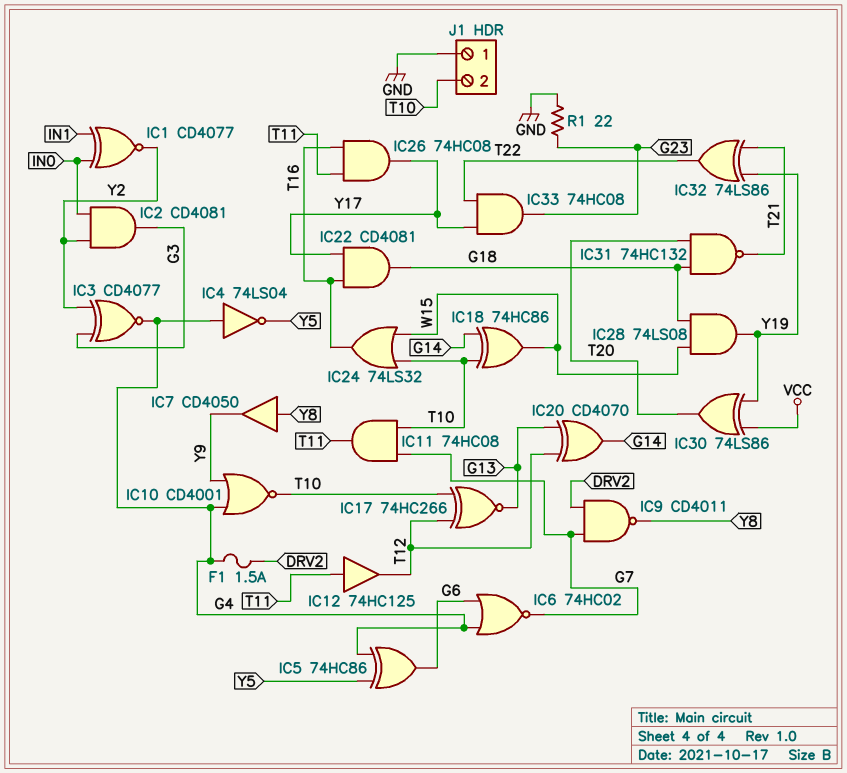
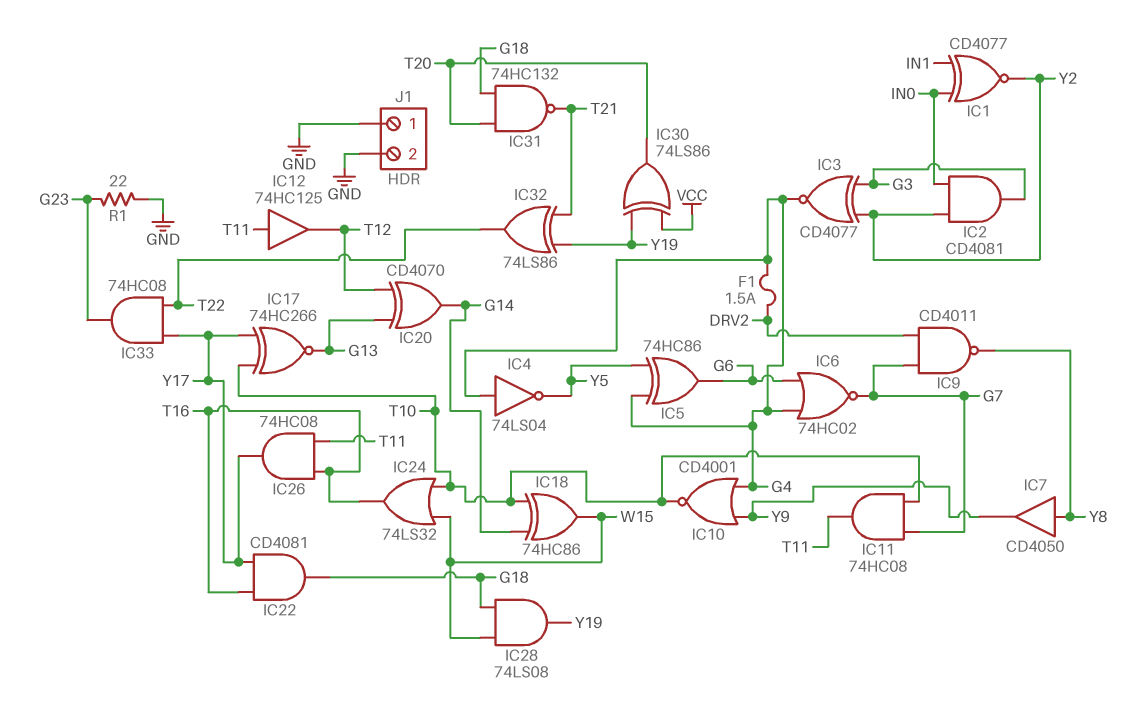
IC17: XNOR 74HC266 (in T10, in T12, out G13) -> XNOR 74HC266 (in T10, in Y17, out G13)
J1 pin 2: T10 -> GND

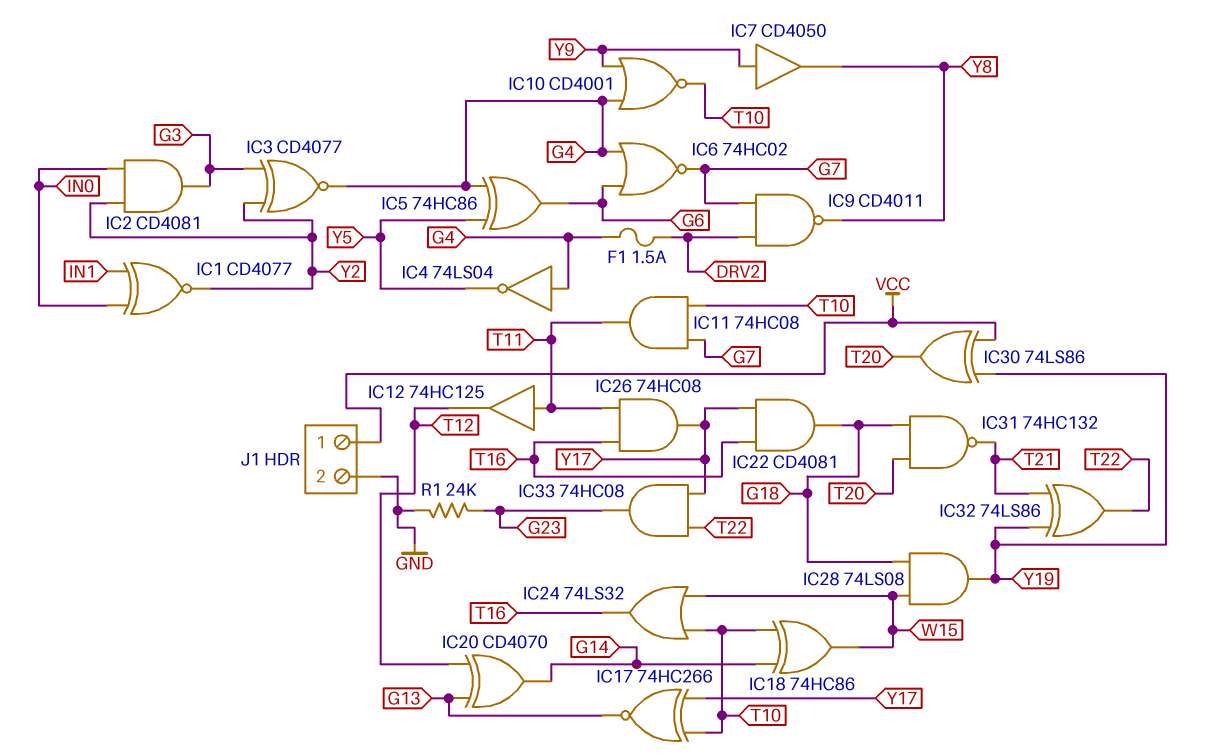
IC7: buffer CD4050 (in Y8, out Y9) -> buffer CD4050 (in Y9, out Y8)
J1 pin 1: GND -> VCC
R1: 22 (G23, GND) -> 24k (G23, GND)

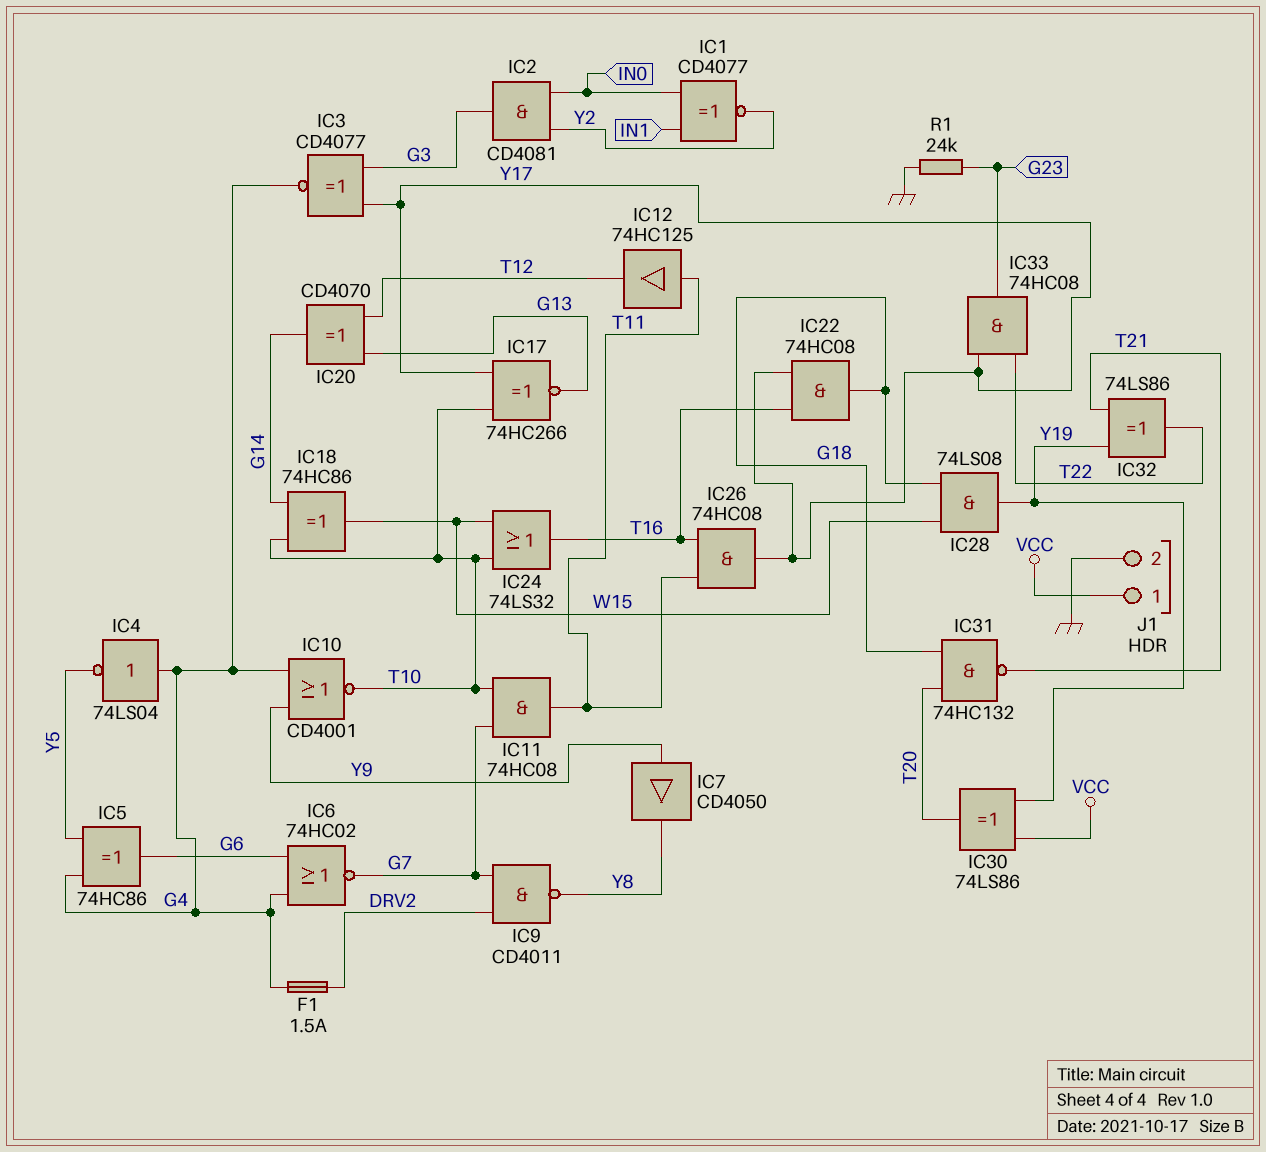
IC3: XNOR CD4077 (in G3, in Y2, out G4) -> XNOR CD4077 (in G3, in Y17, out G4)
IC22: AND CD4081 (in T16, in Y17, out G18) -> AND 74HC08 (in T16, in Y17, out G18)

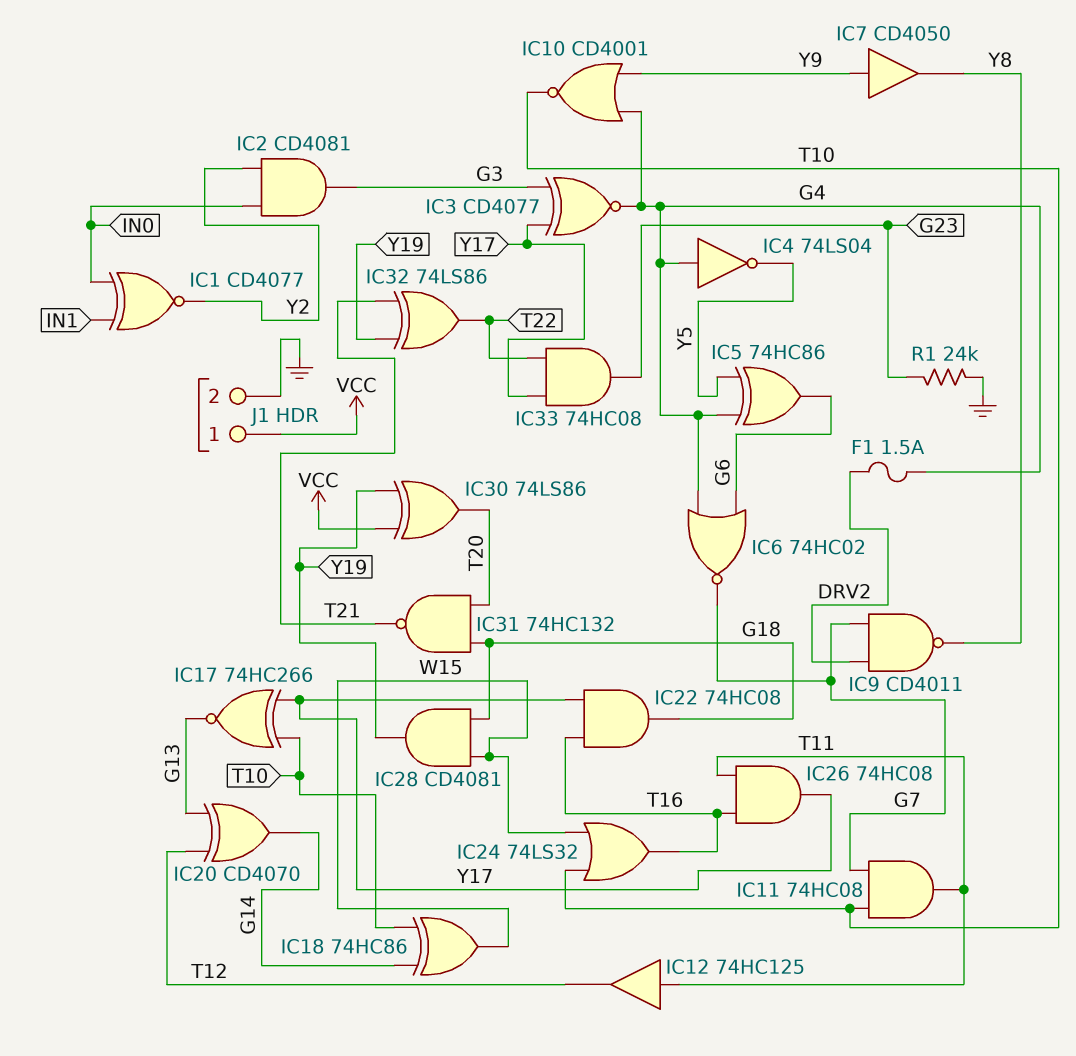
IC28: AND 74LS08 (in G18, in W15, out Y19) -> AND CD4081 (in G18, in W15, out Y19)

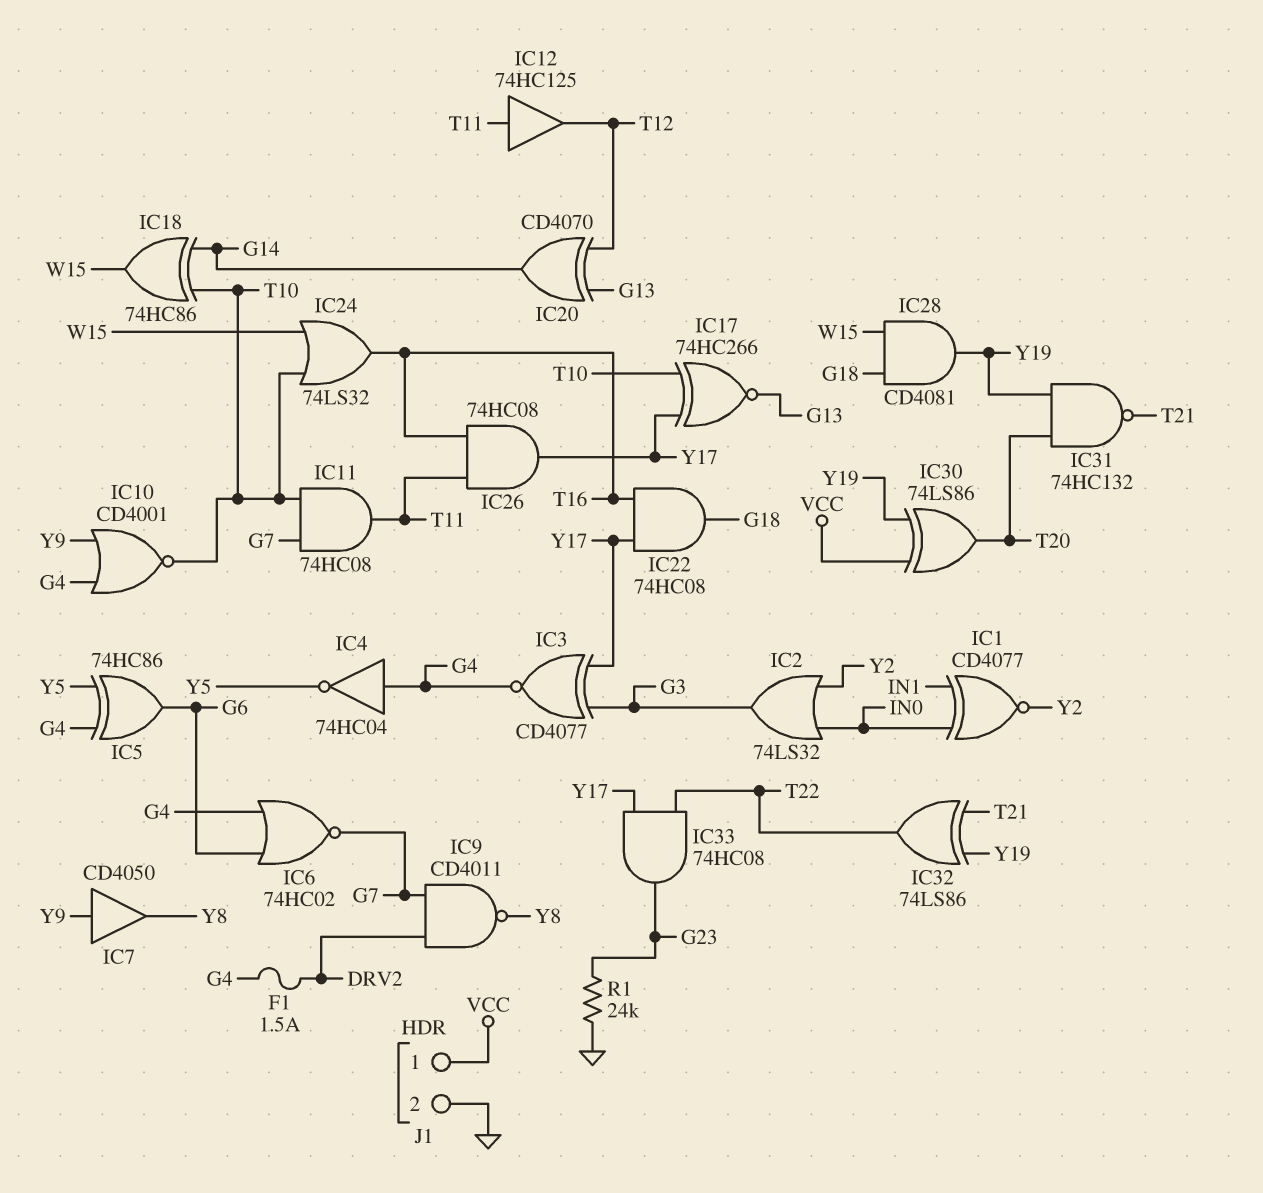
IC2: AND CD4081 (in IN0, in Y2, out G3) -> OR 74LS32 (in IN0, in Y2, out G3)
IC4: NOT 74LS04 (in G4, out Y5) -> NOT 74HC04 (in G4, out Y5)
IC31: NAND 74HC132 (in G18, in T20, out T21) -> NAND 74HC132 (in T20, in Y19, out T21)

